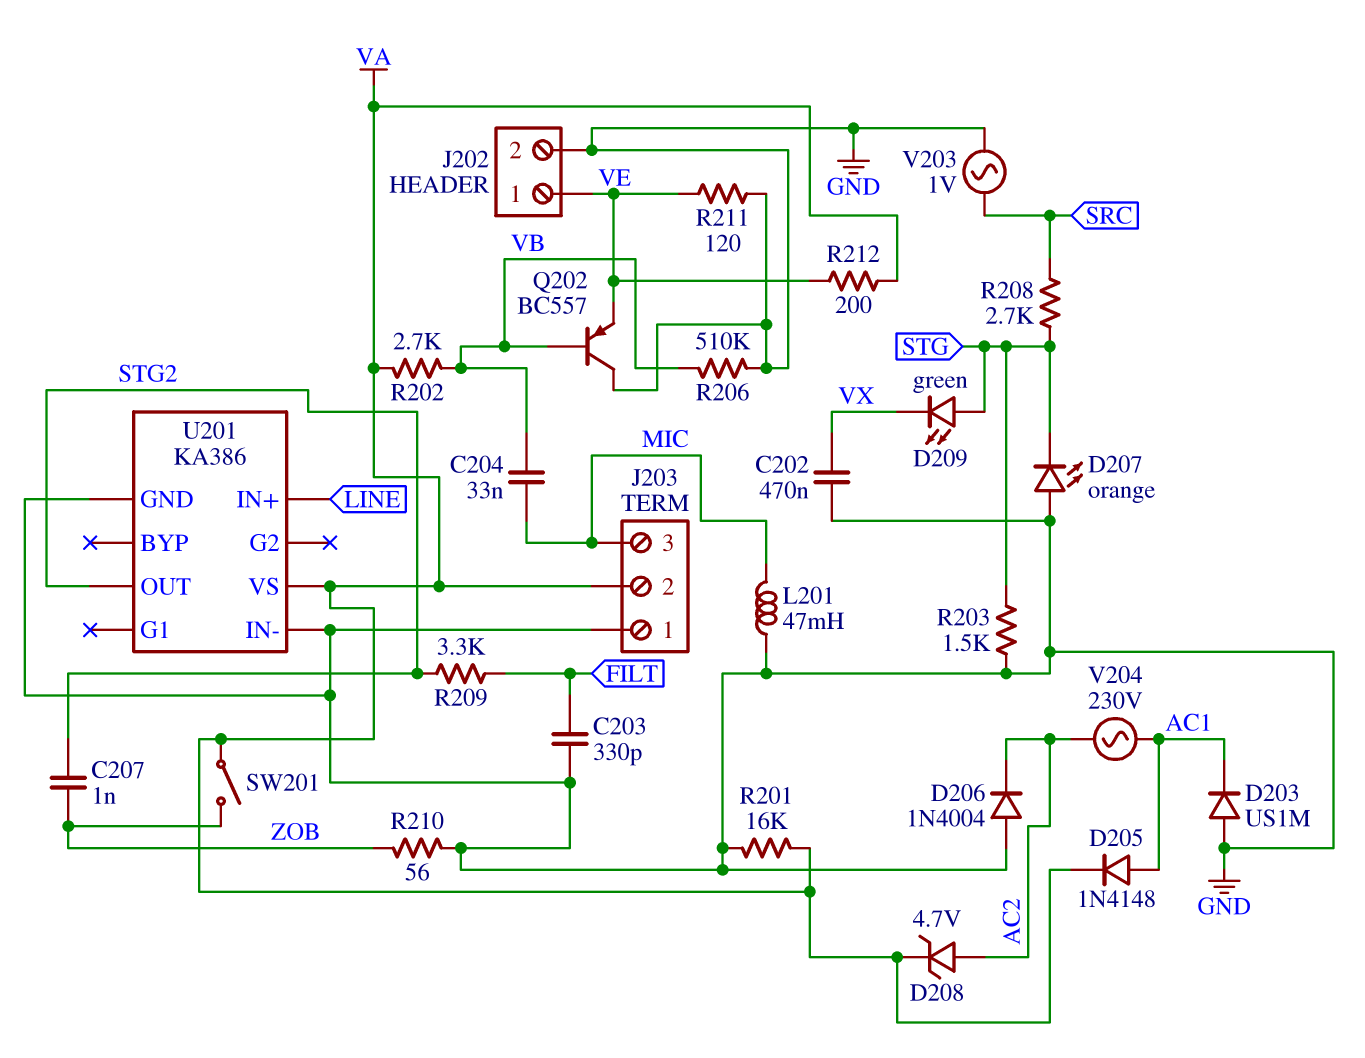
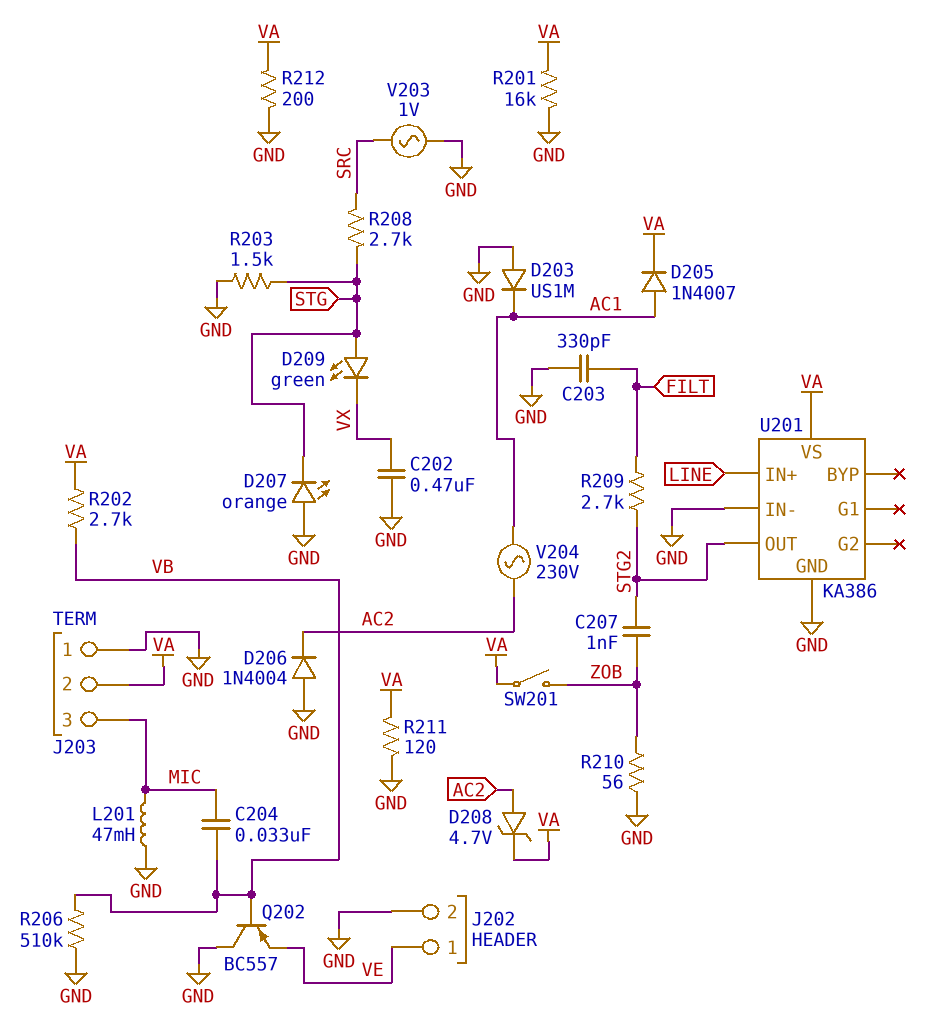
D205: diode 1N4148 (A AC1, K VA) -> diode 1N4007 (A AC1, K VA)
R209: 3.3k (FILT, STG2) -> 2.7k (FILT, STG2)
R211: 120 (GND, VE) -> 120 (GND, VA)
R212: 200 (VA, VE) -> 200 (GND, VA)

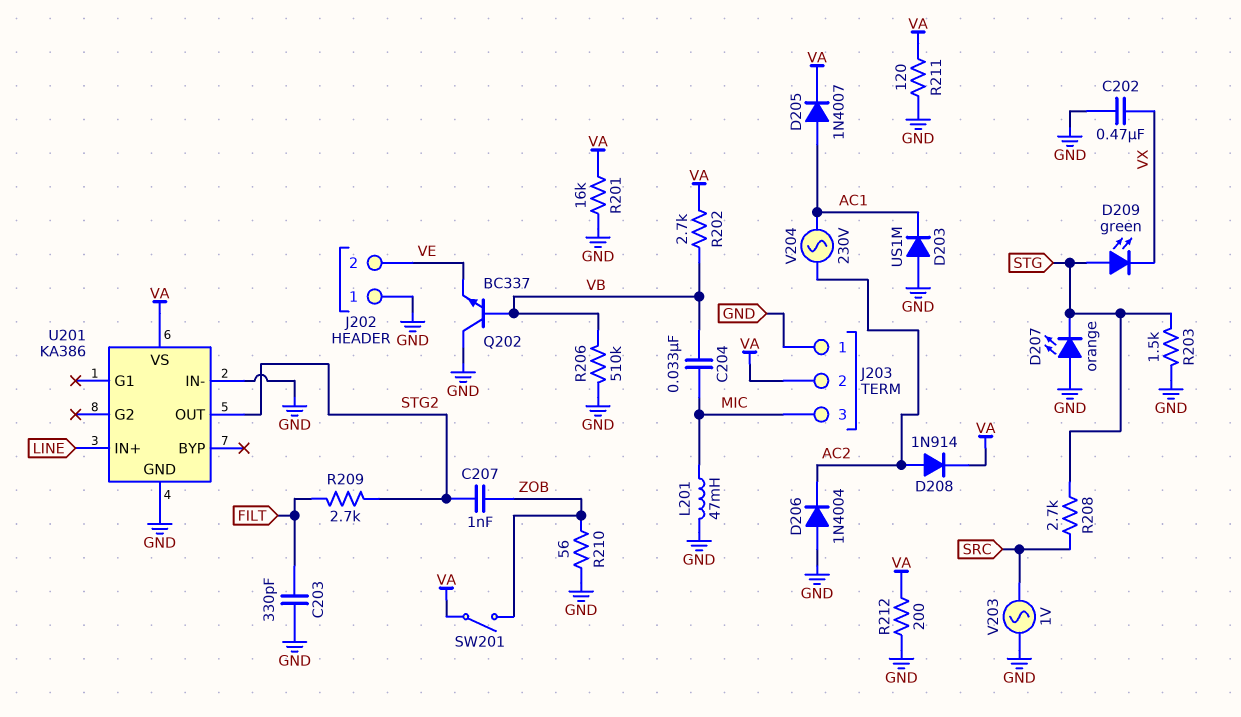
D208: zener 4.7V (A AC2, K VA) -> diode 1N914 (A AC2, K VA)
J202 pin 1: VE -> GND
J202 pin 2: GND -> VE
Q202: PNP BC557 (B VB, C GND, E VE) -> NPN BC337 (B VB, C GND, E VE)

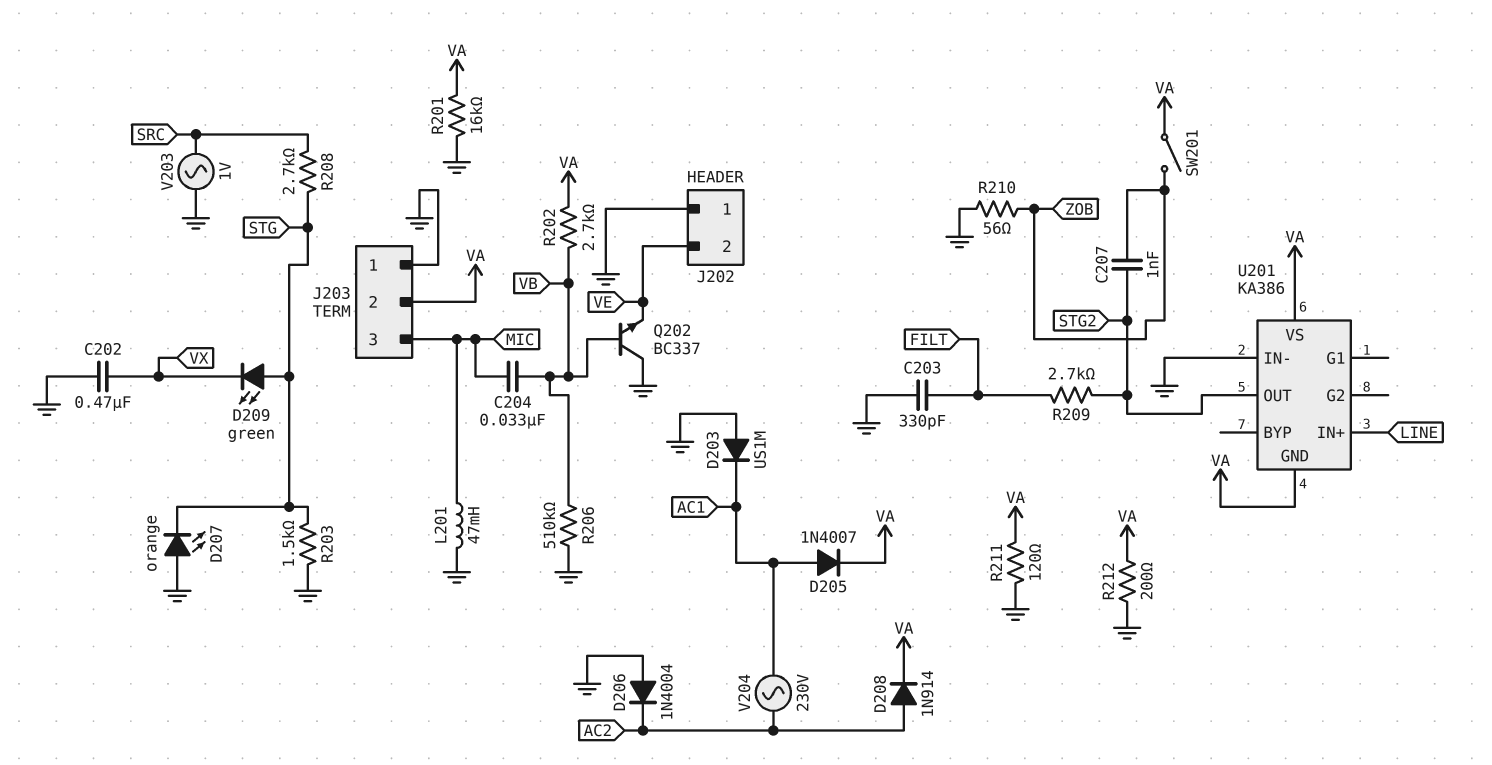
U201 pin GND: GND -> VA

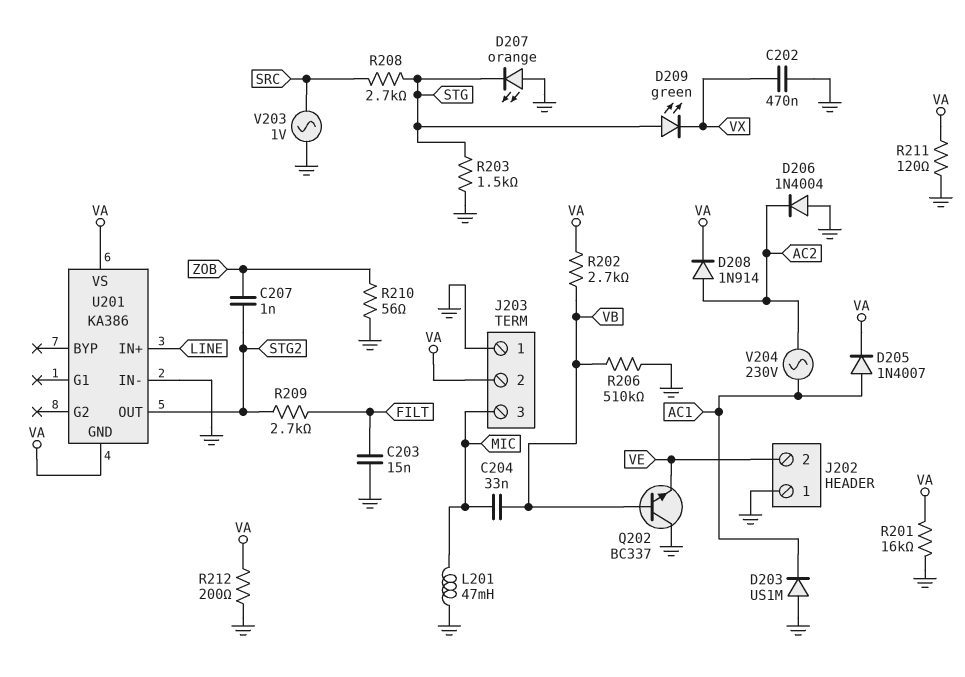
C203: 330pF (FILT, GND) -> 15nF (FILT, GND)
SW201: switch (VA, ZOB) -> none

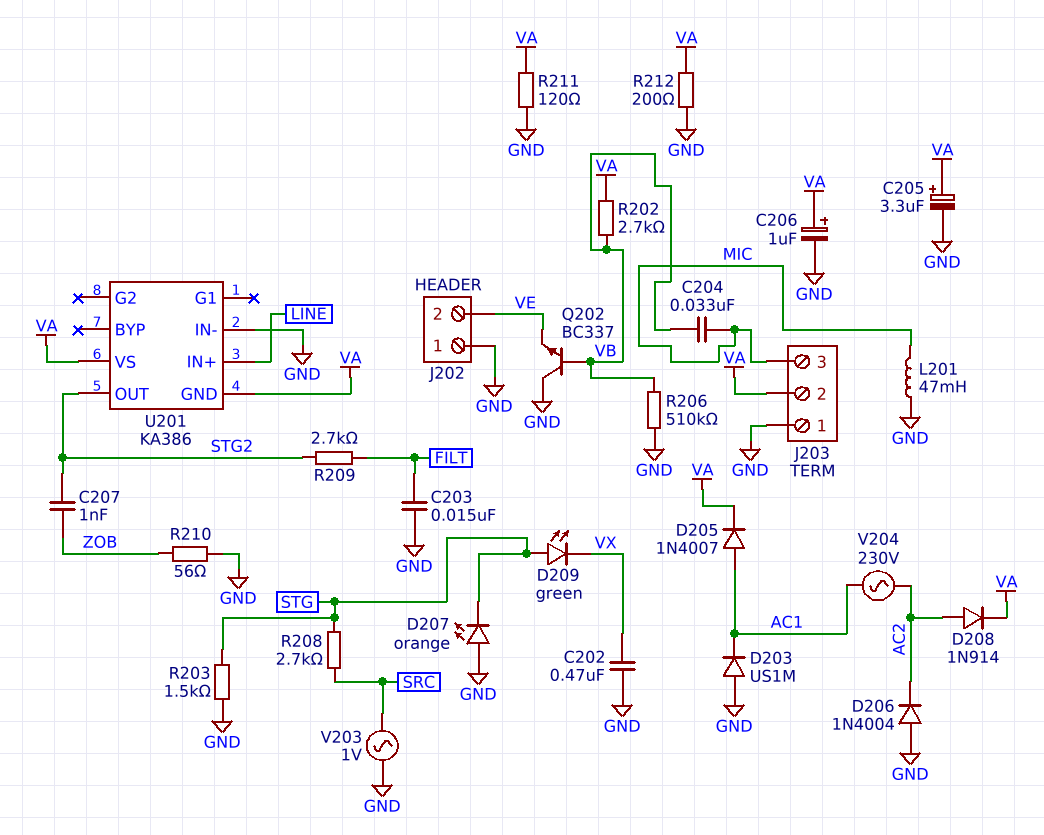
C205: none -> 3.3uF (plus VA, minus GND)
C206: none -> 1uF (plus VA, minus GND)
R201: 16k (GND, VA) -> none

